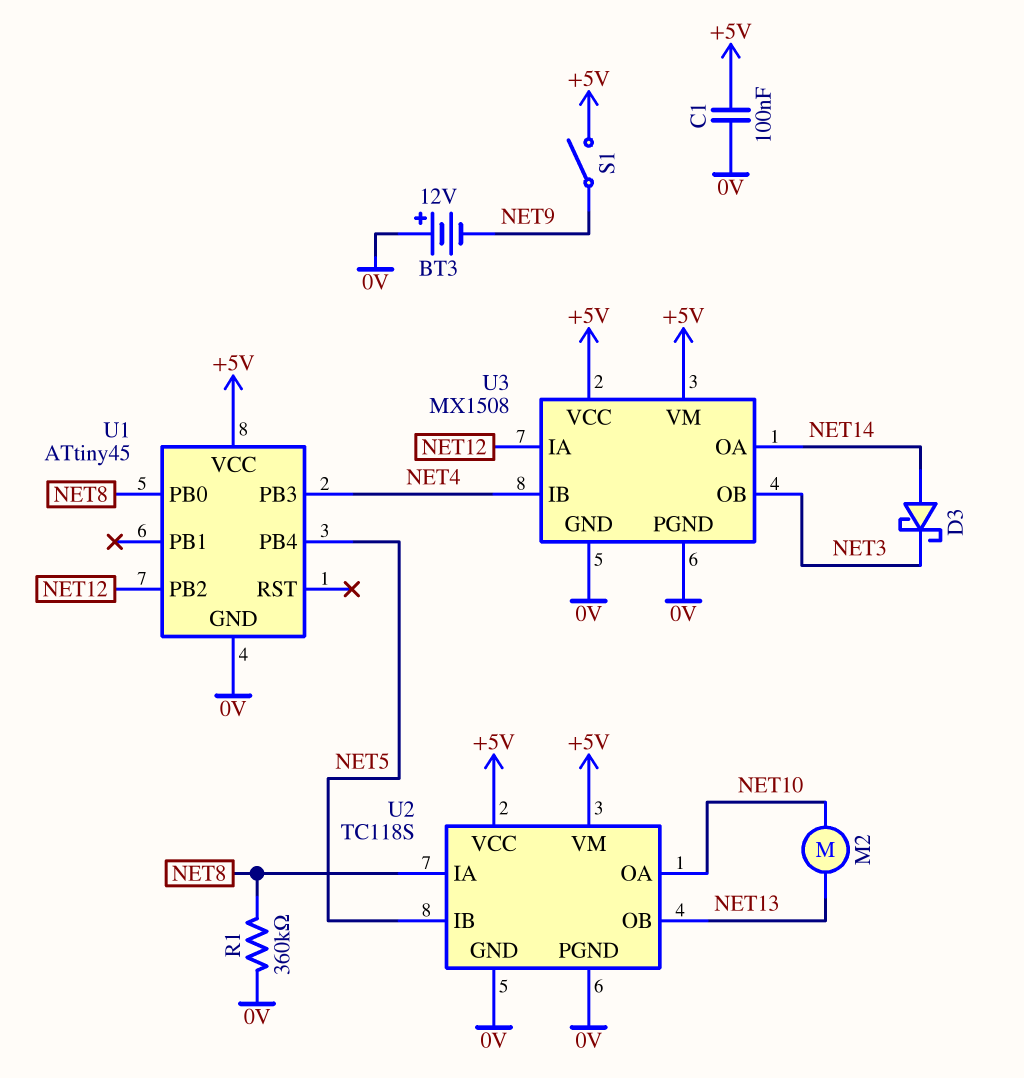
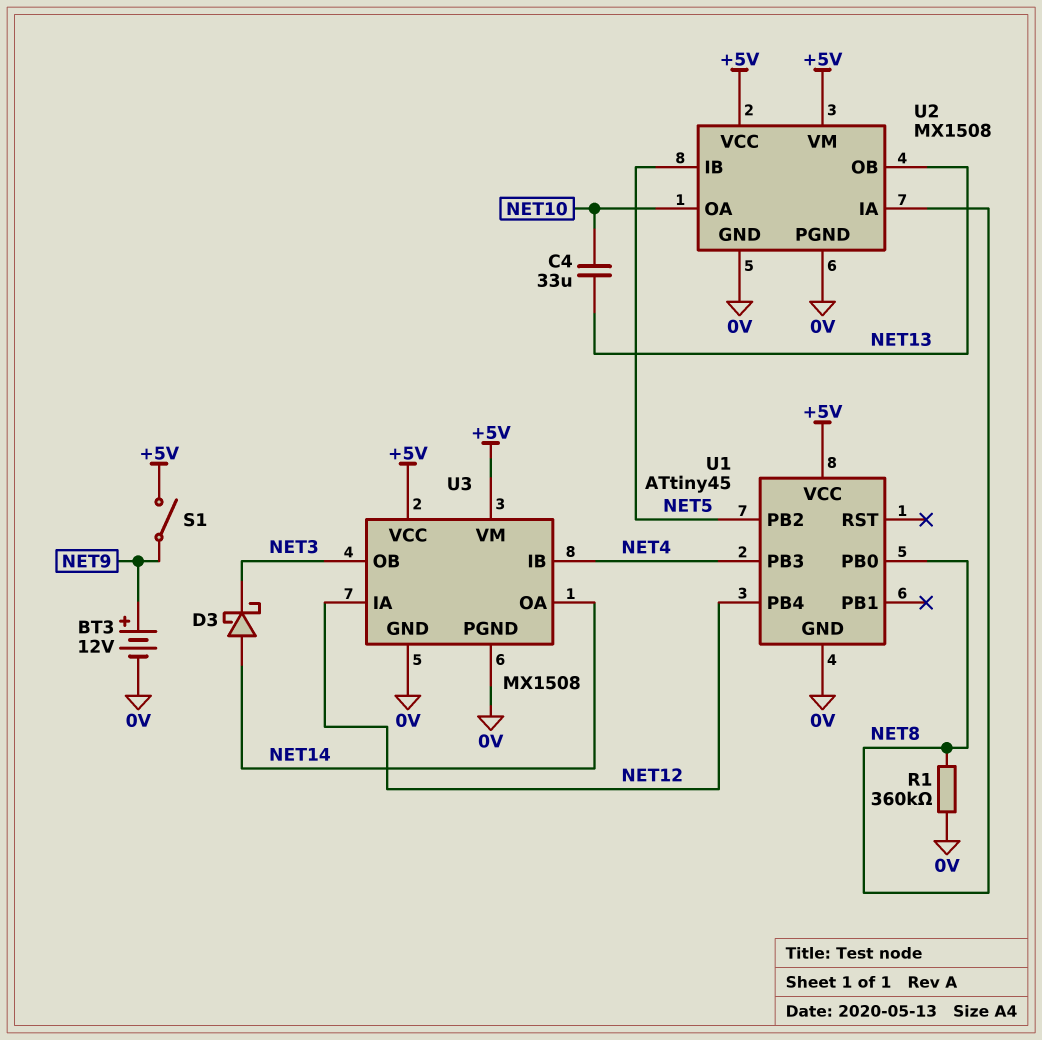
BT3: 12V (plus 0V, minus NET9) -> 12V (plus NET9, minus 0V)
C1: 100nF (+5V, 0V) -> none
C4: none -> 33uF (NET10, NET13)
M2: motor (NET10, NET13) -> none
U1 pin PB2: NET12 -> NET5
U1 pin PB4: NET5 -> NET12
U2: TC118S -> MX1508

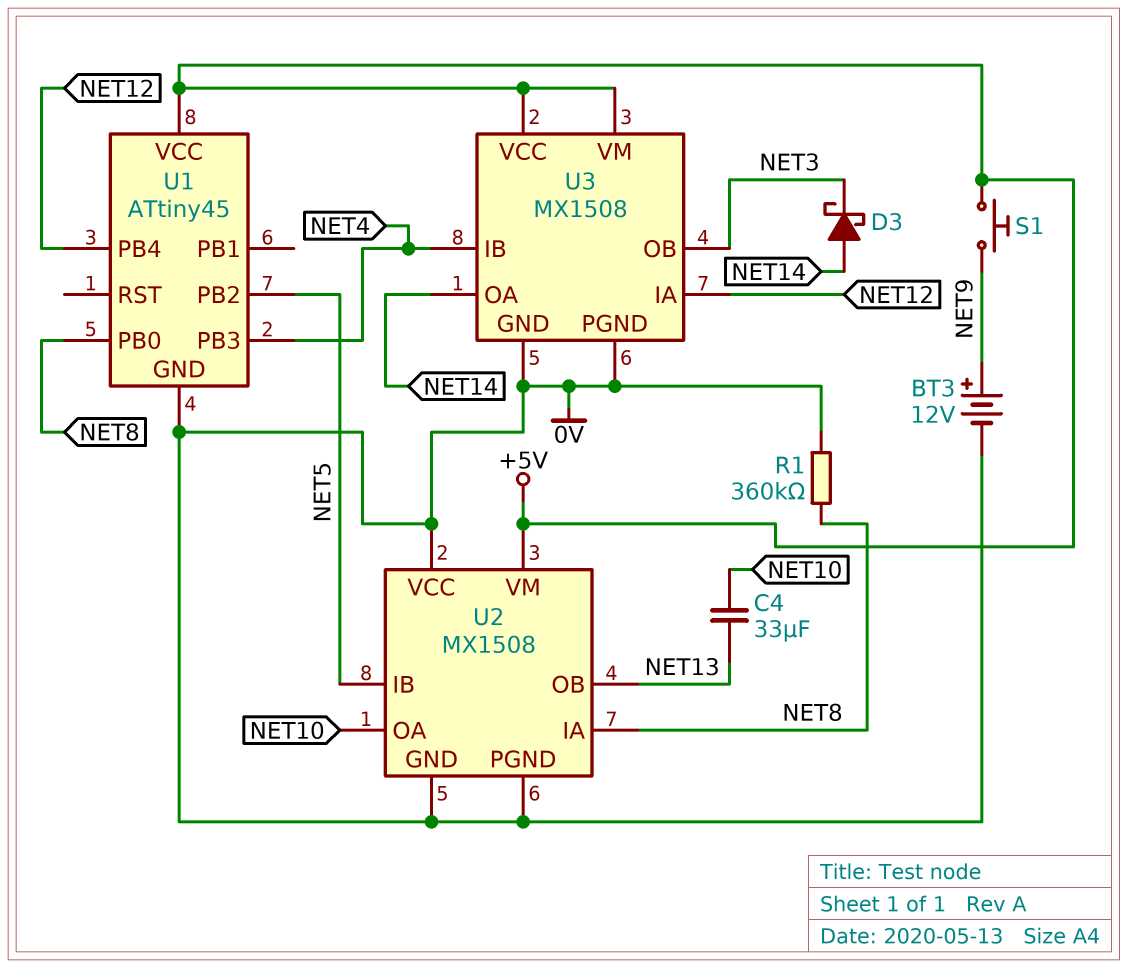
S1: switch (+5V, NET9) -> button (+5V, NET9)
U2 pin VCC: +5V -> 0V

